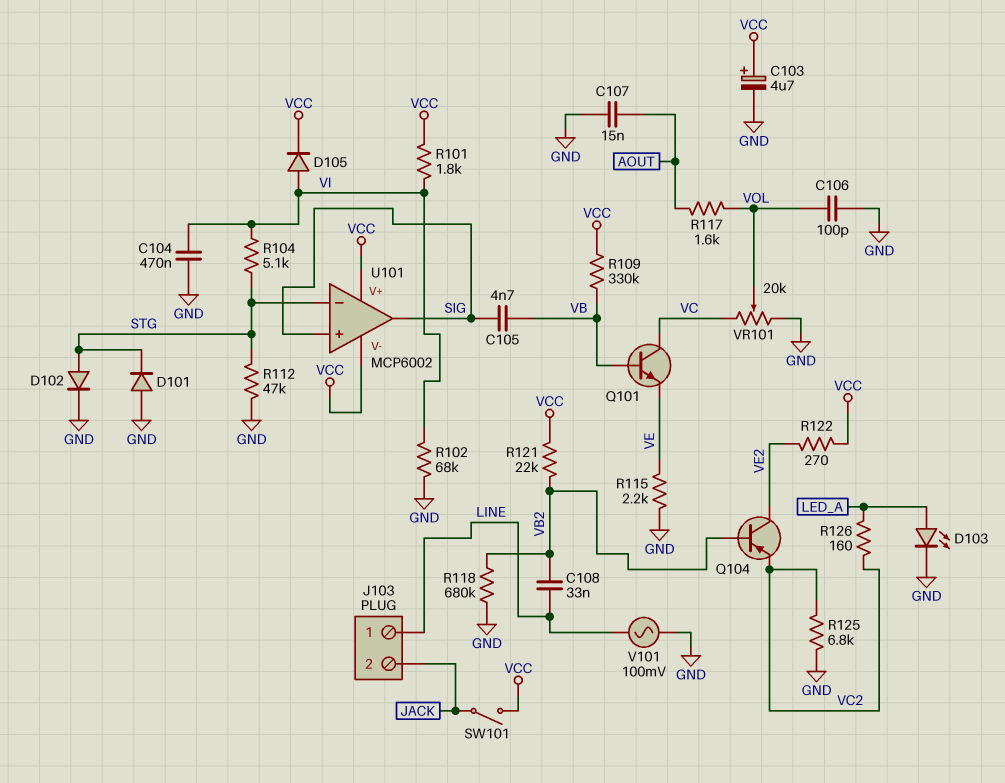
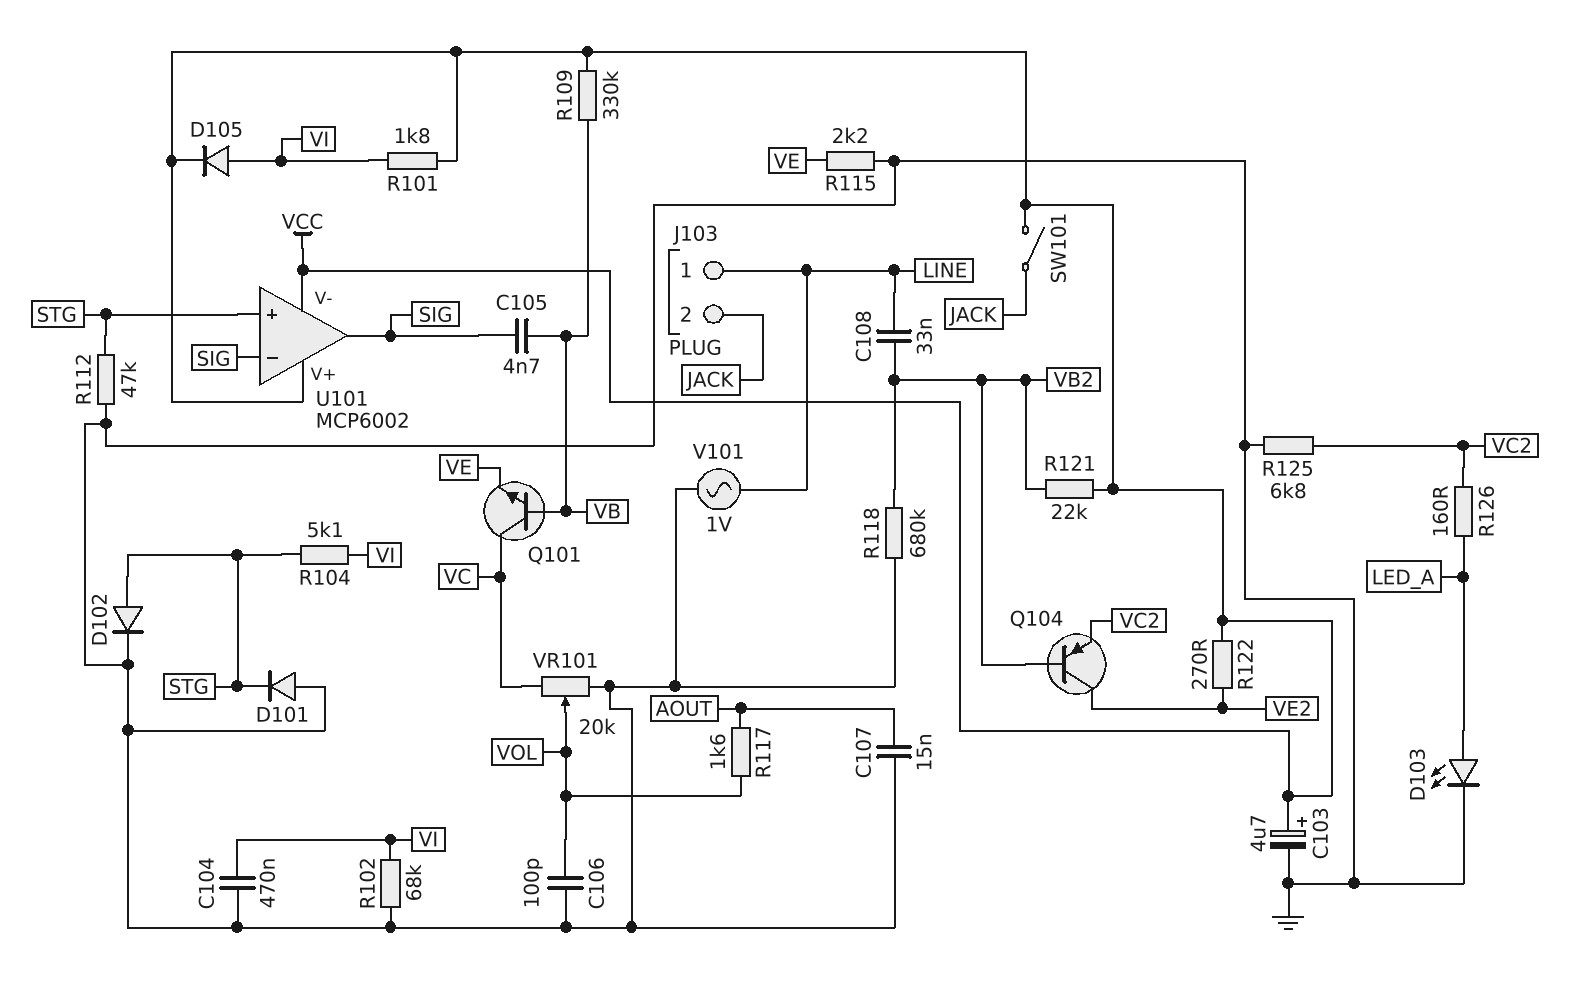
U101 pin in+: SIG -> STG
U101 pin in-: STG -> SIG
V101: AC 100mV (GND, LINE) -> AC 1V (GND, LINE)

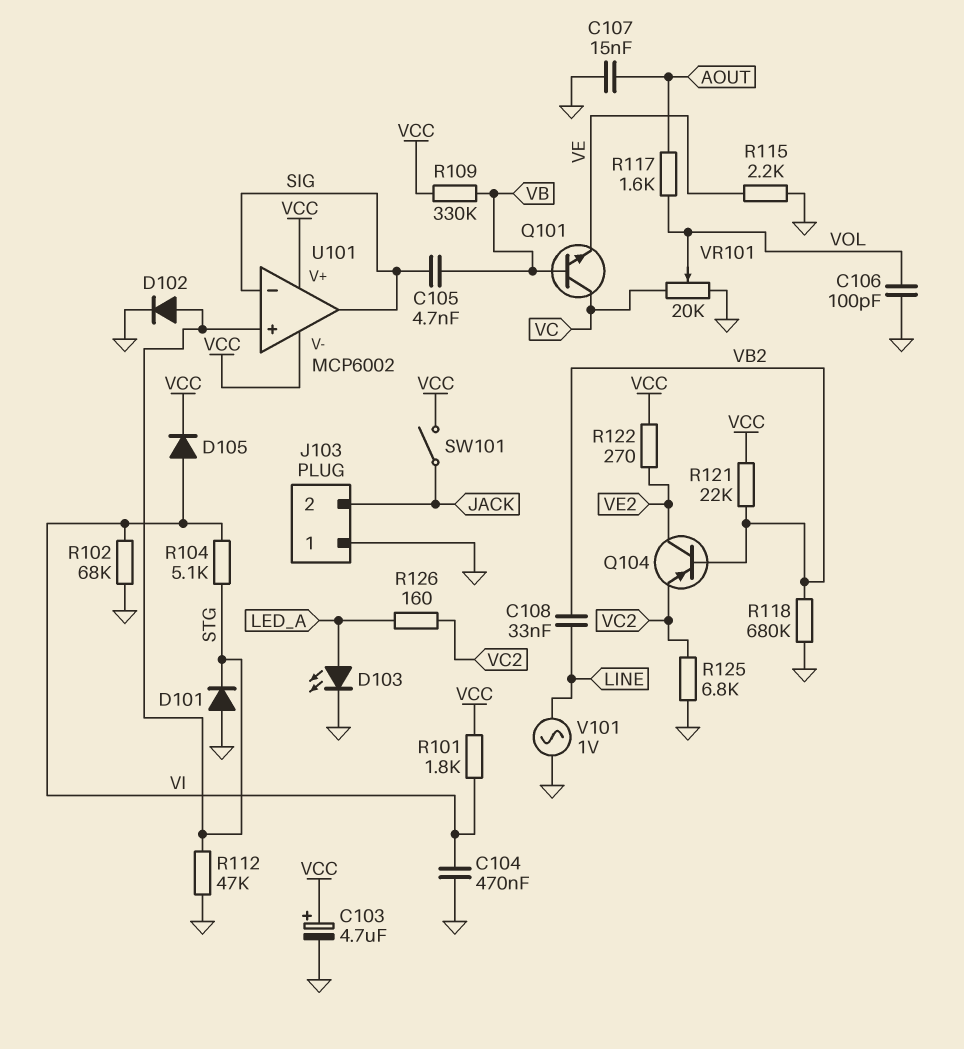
J103 pin 1: LINE -> GND

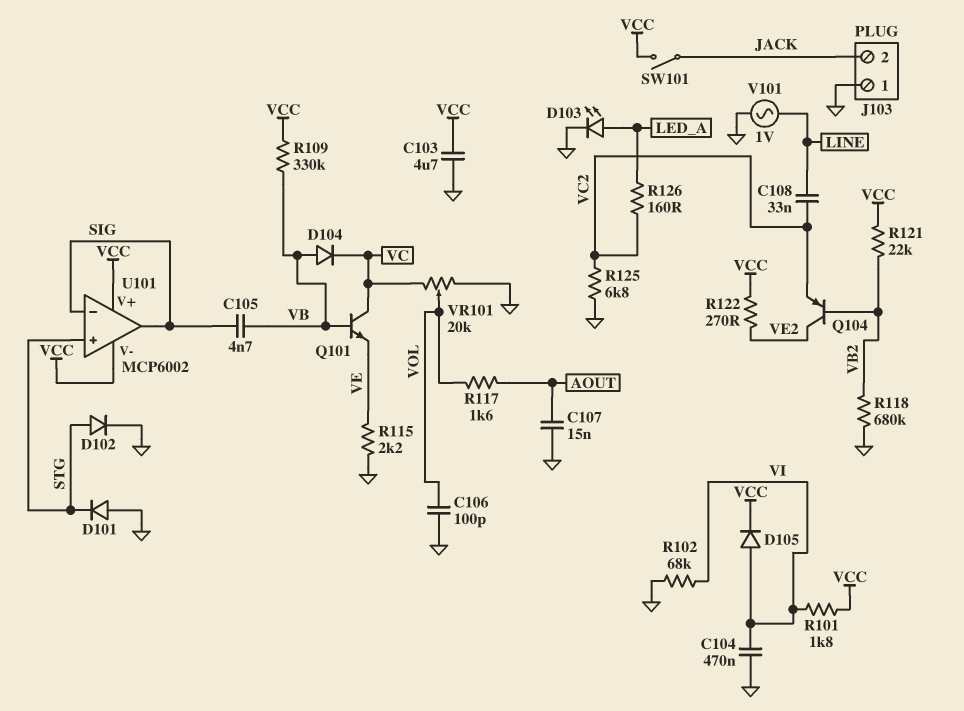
C103: 4.7uF (plus VCC, minus GND) -> 4.7uF (GND, VCC)
C108: 33nF (LINE, VB2) -> 33nF (LINE, VC2)
D104: none -> diode (A VB, K VC)
R104: 5.1k (STG, VI) -> none
R112: 47k (GND, STG) -> none

